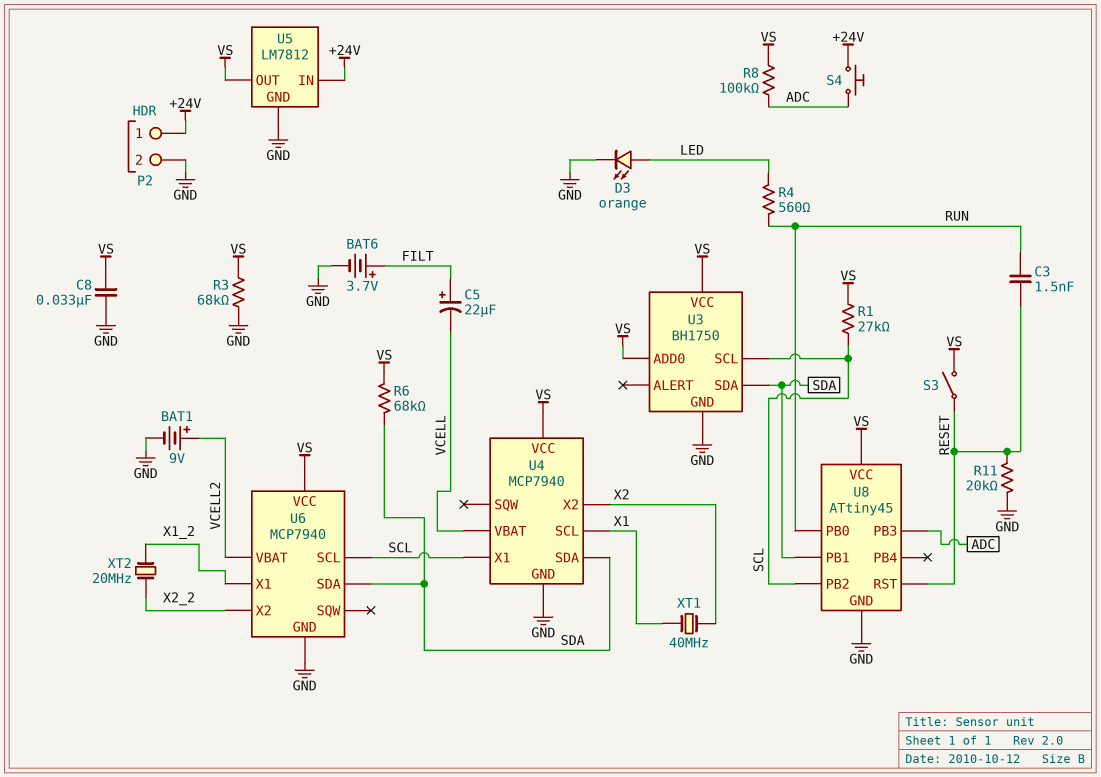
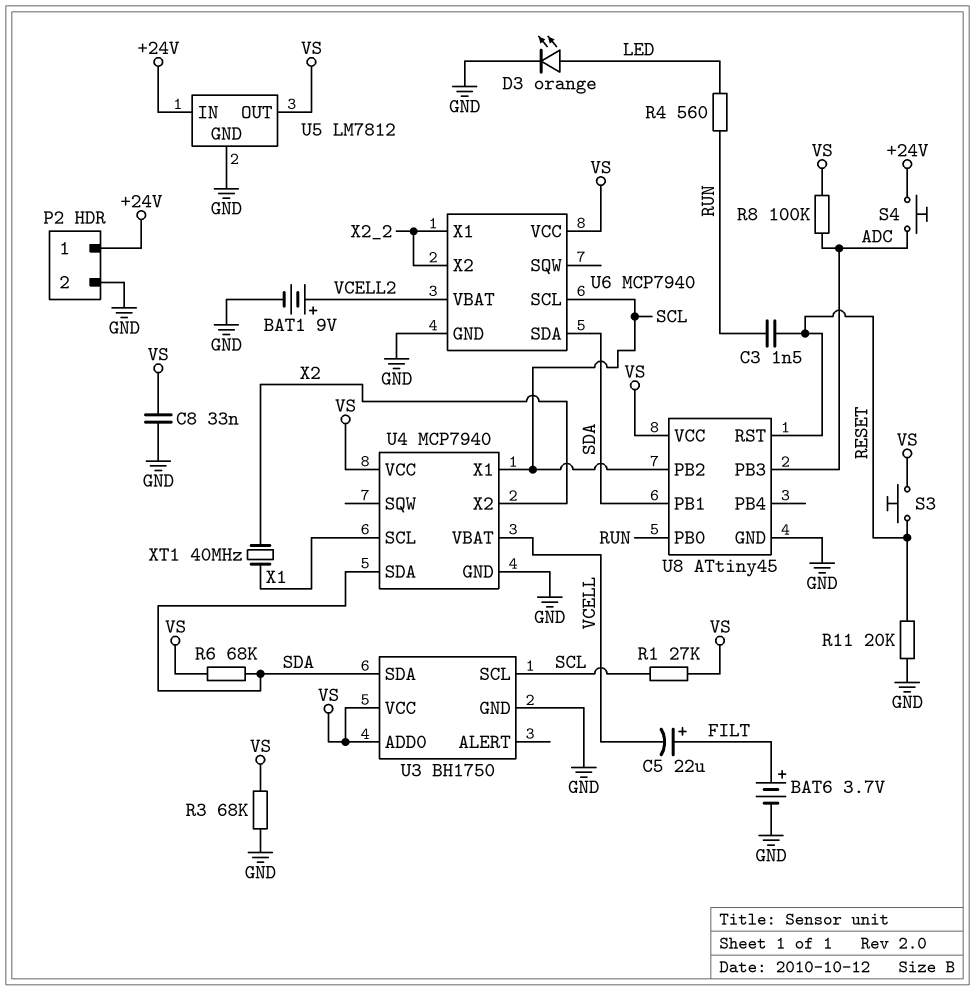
S3: switch (RESET, VS) -> button (RESET, VS)
U6 pin X1: X1_2 -> X2_2
XT2: 20MHz (X1_2, X2_2) -> none

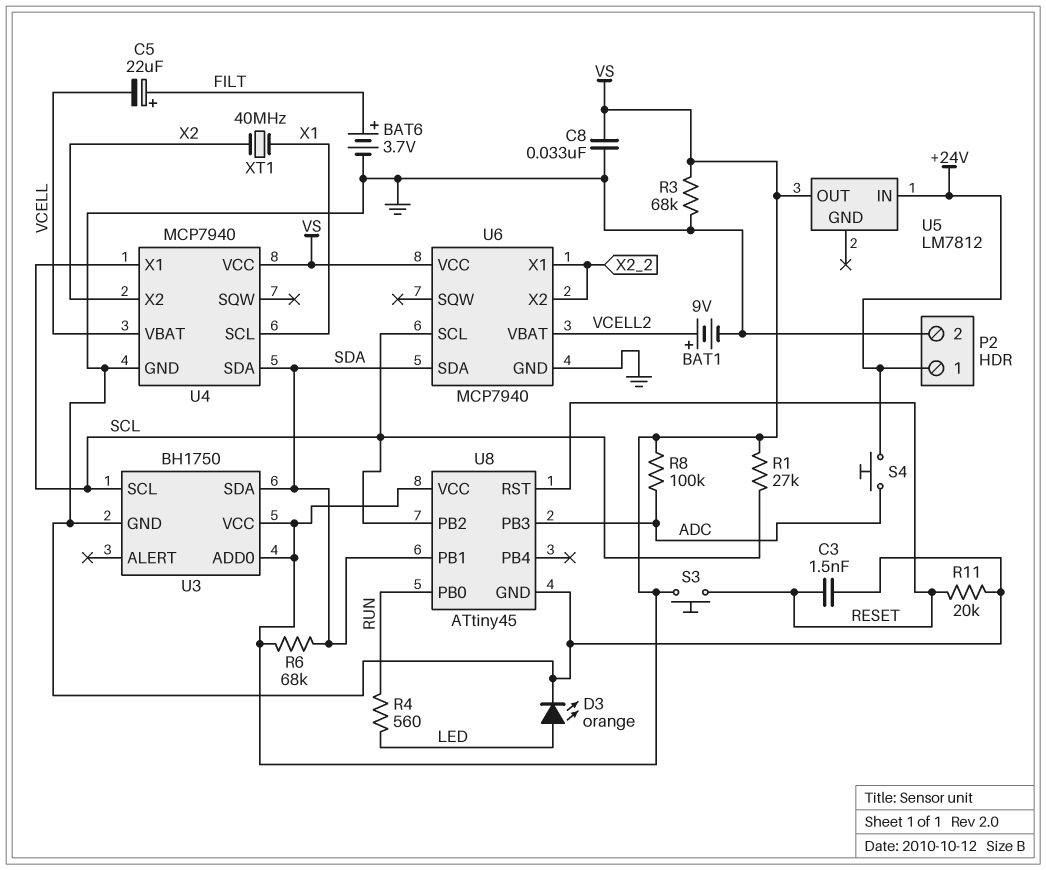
C3: 1.5nF (RESET, RUN) -> 1.5nF (GND, RESET)
U5 pin GND: GND -> none

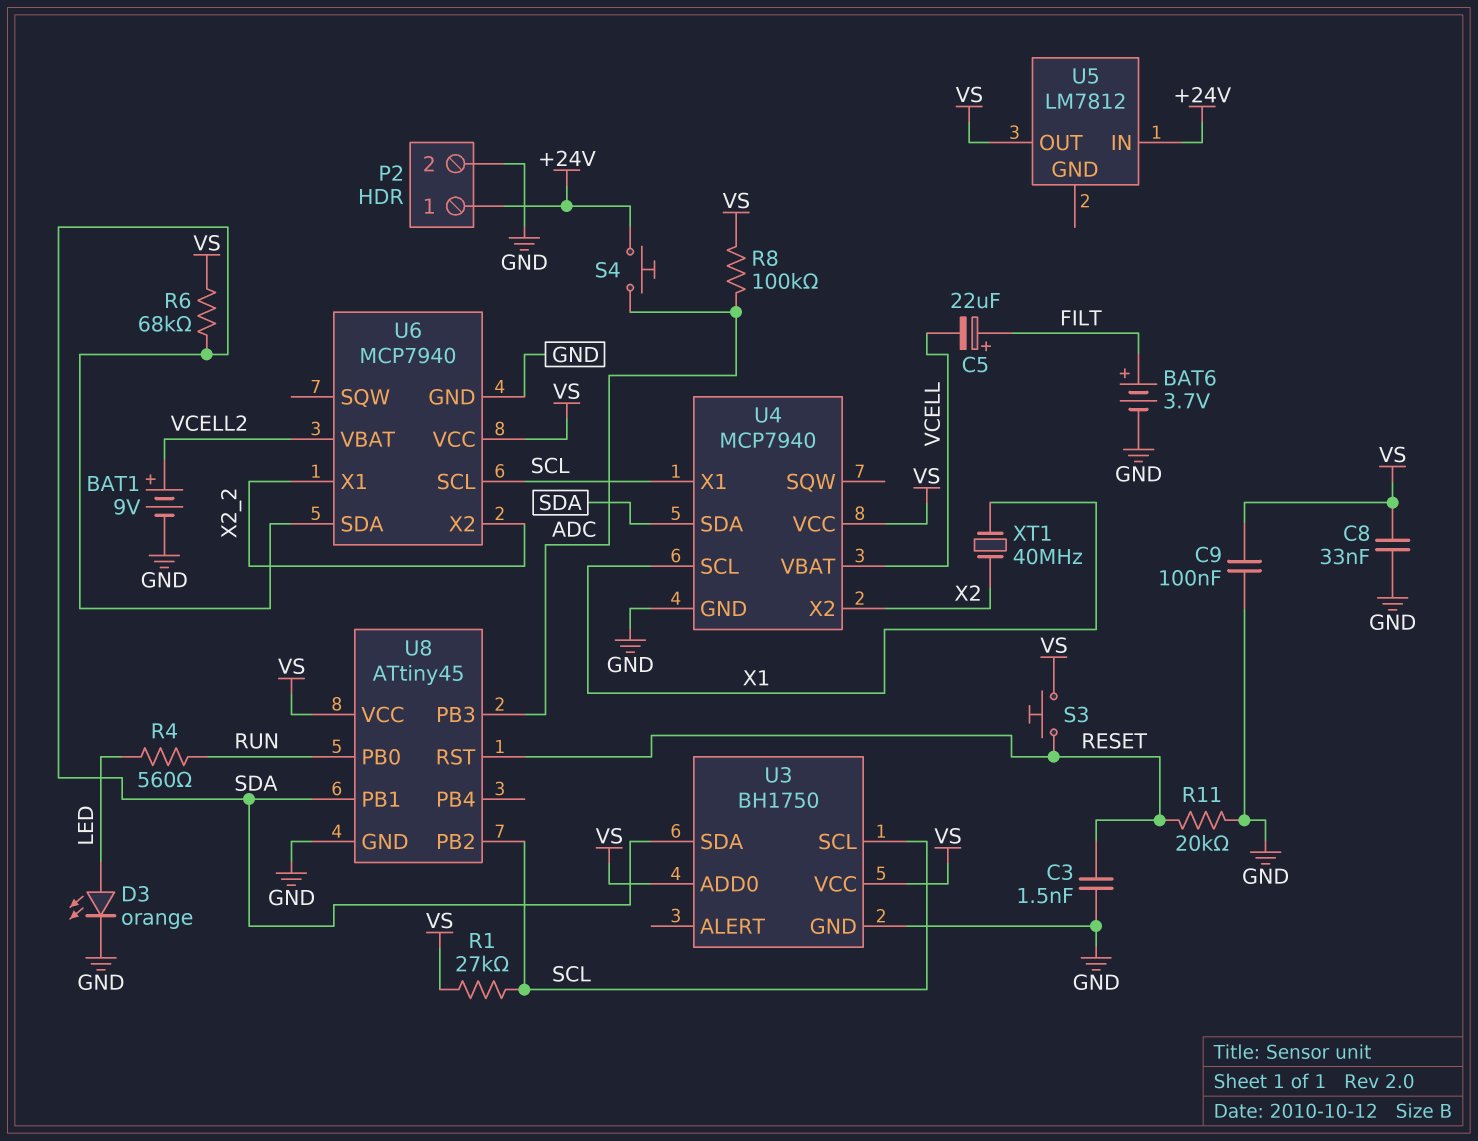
C9: none -> 100nF (GND, VS)
R3: 68k (GND, VS) -> none

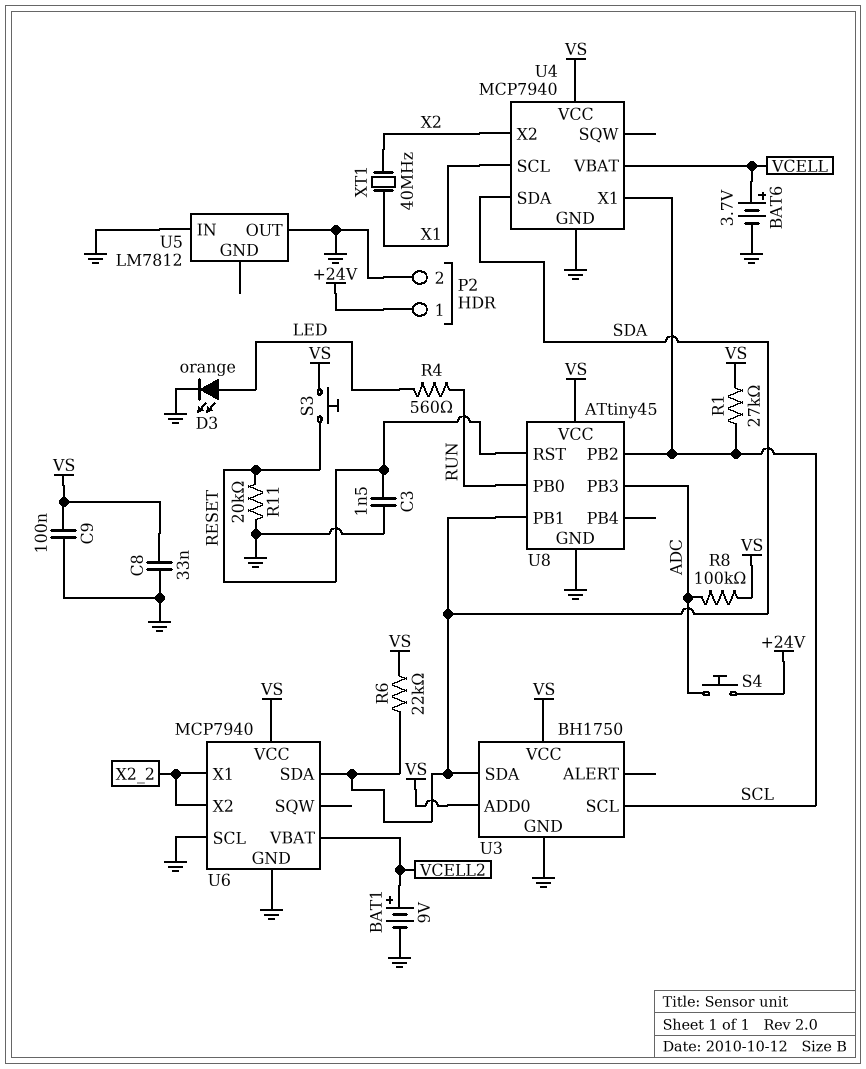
BAT6: 3.7V (plus FILT, minus GND) -> 3.7V (plus VCELL, minus GND)
C5: 22uF (plus FILT, minus VCELL) -> none
R6: 68k (SDA, VS) -> 22k (SDA, VS)
U5 pin IN: +24V -> GND
U5 pin OUT: VS -> GND
U6 pin SCL: SCL -> GND

